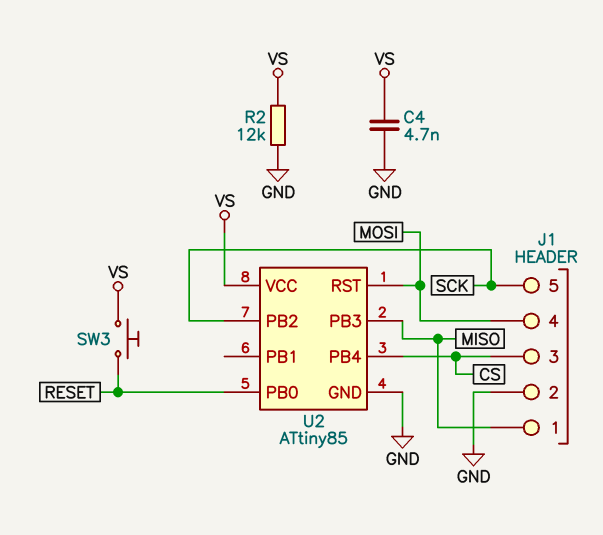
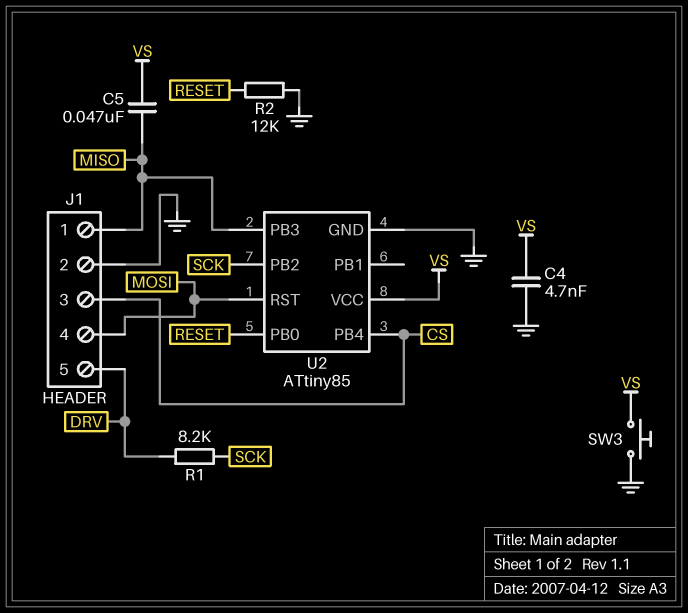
C5: none -> 47nF (MISO, VS)
J1 pin 5: SCK -> DRV
R1: none -> 8.2k (DRV, SCK)
R2: 12k (GND, VS) -> 12k (GND, RESET)
SW3: button (RESET, VS) -> button (GND, VS)

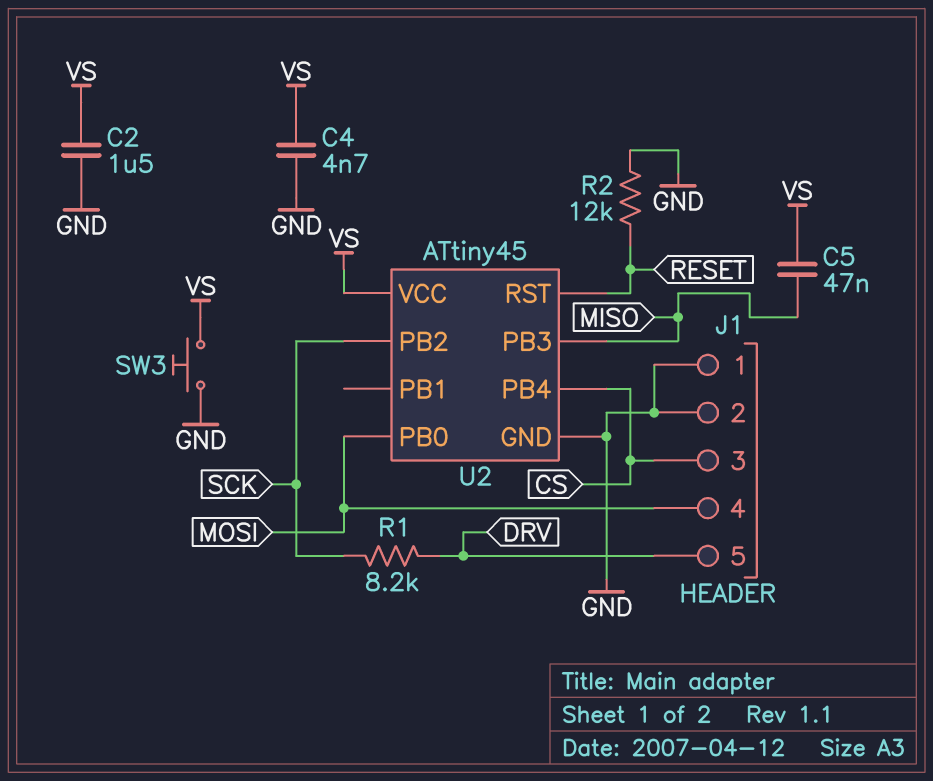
C2: none -> 1.5uF (GND, VS)
J1 pin 1: MISO -> GND
U2: ATtiny85 -> ATtiny45
U2 pin PB0: RESET -> MOSI
U2 pin RST: MOSI -> RESET

